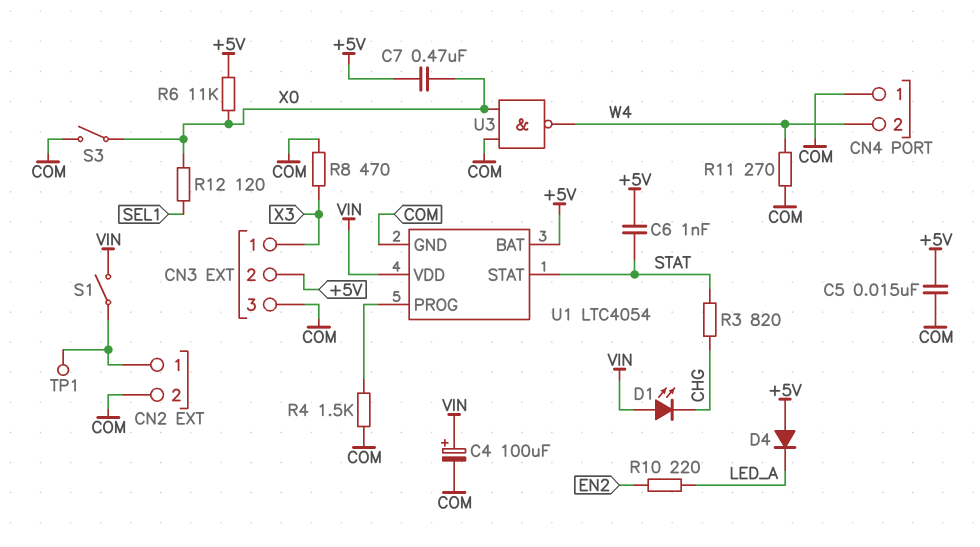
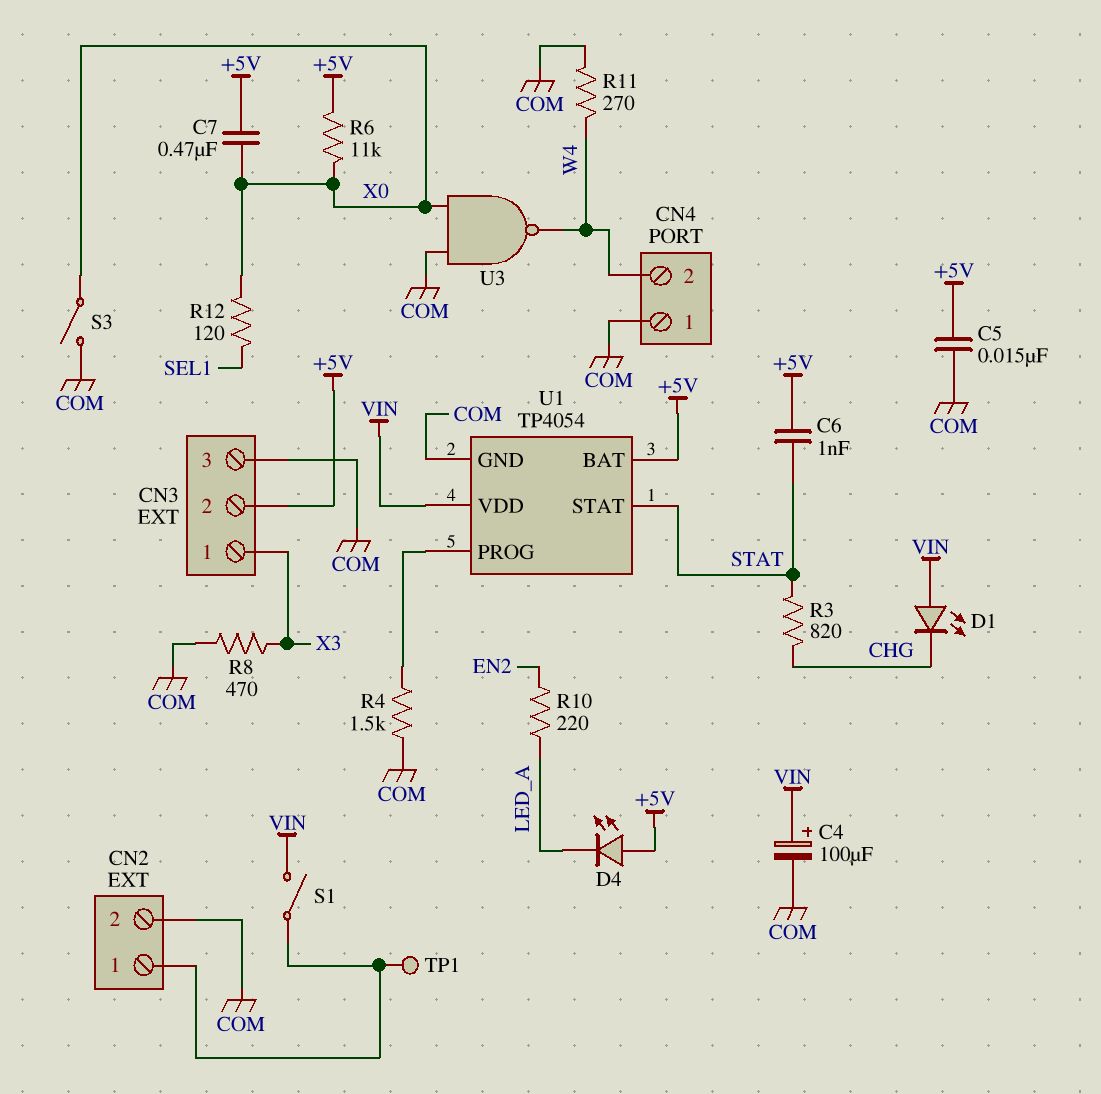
D4: diode (A +5V, K LED_A) -> LED (A +5V, K LED_A)
U1: LTC4054 -> TP4054

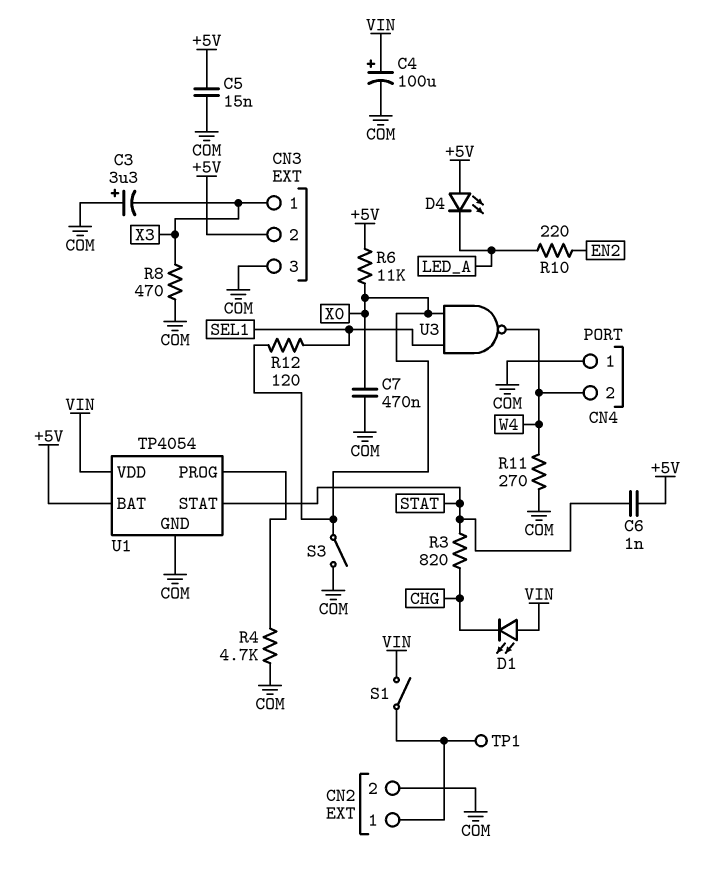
C3: none -> 3.3uF (plus COM, minus X3)
C7: 470nF (+5V, X0) -> 470nF (COM, X0)
R4: 1.5k (COM, U1/PROG) -> 4.7k (COM, U1/PROG)
U3: NAND (in COM, in X0, out W4) -> NAND (in SEL1, in X0, out W4)

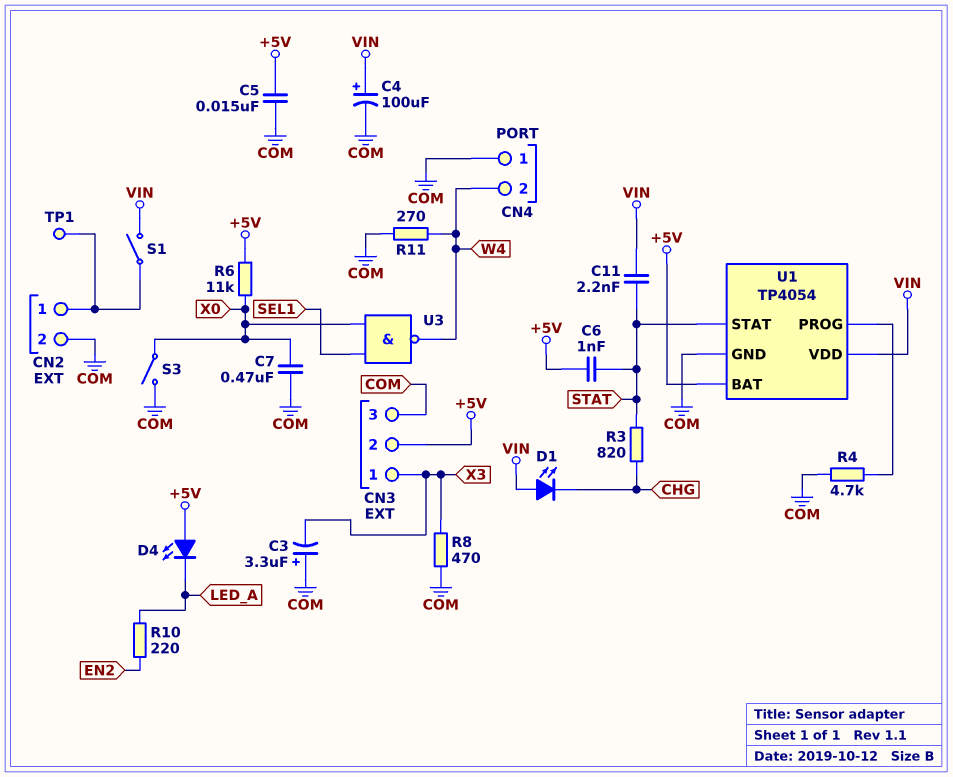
C11: none -> 2.2nF (STAT, VIN)
R12: 120 (SEL1, X0) -> none

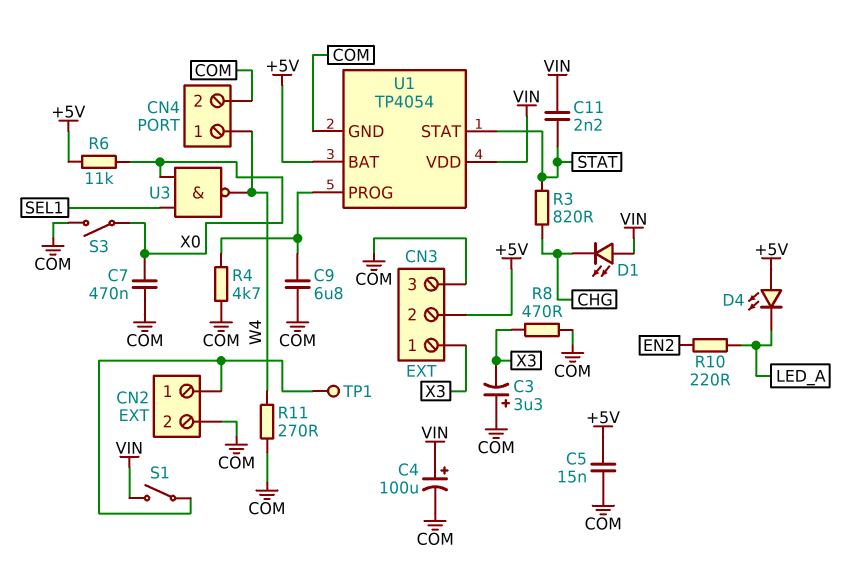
C6: 1nF (+5V, STAT) -> none
C9: none -> 6.8uF (COM, U1/PROG)
CN4 pin 1: COM -> W4
CN4 pin 2: W4 -> COM

